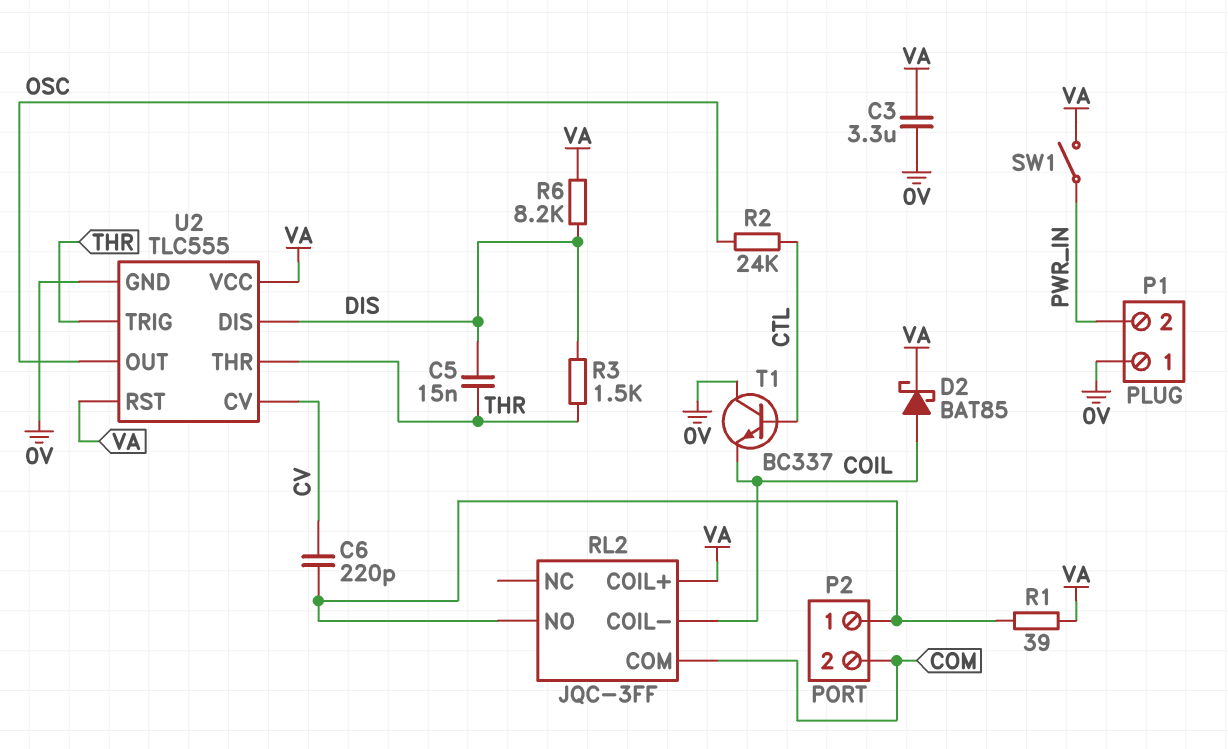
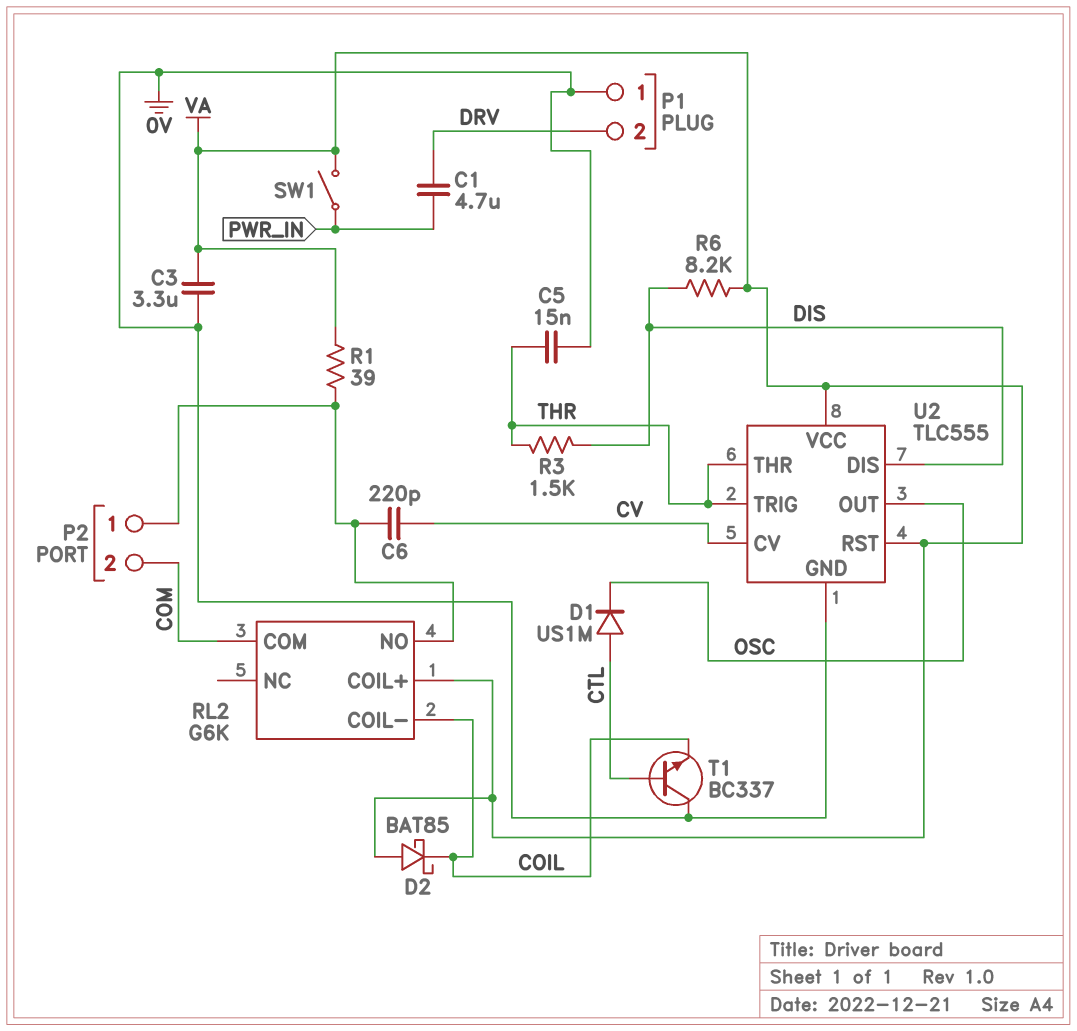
C1: none -> 4.7uF (DRV, PWR_IN)
C5: 15nF (DIS, THR) -> 15nF (0V, THR)
D1: none -> diode US1M (A CTL, K OSC)
D2: schottky BAT85 (A COIL, K VA) -> schottky BAT85 (A VA, K COIL)
P1 pin 2: PWR_IN -> DRV
R2: 24k (CTL, OSC) -> none
RL2: JQC-3FF -> G6K

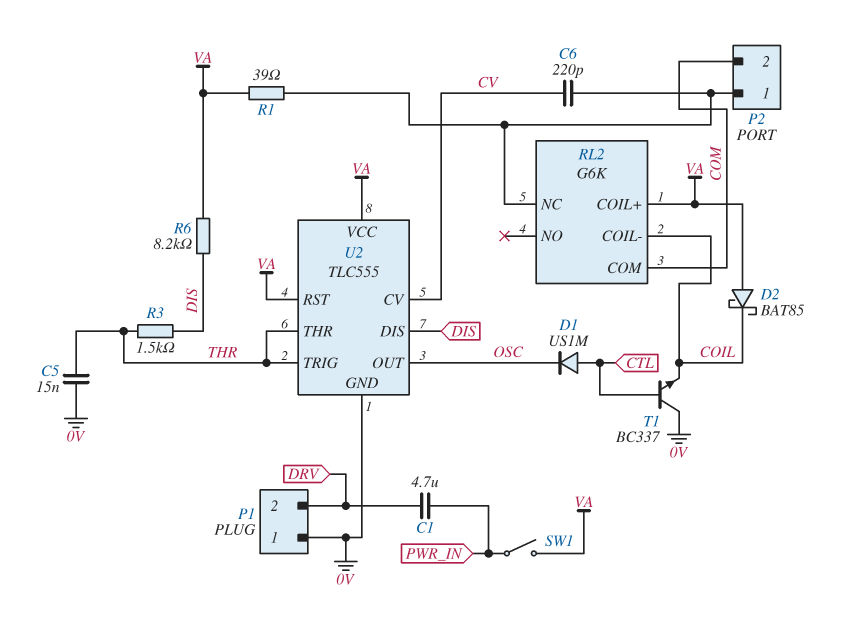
C3: 3.3uF (0V, VA) -> none
RL2 pin NC: none -> P2/1
RL2 pin NO: P2/1 -> none

